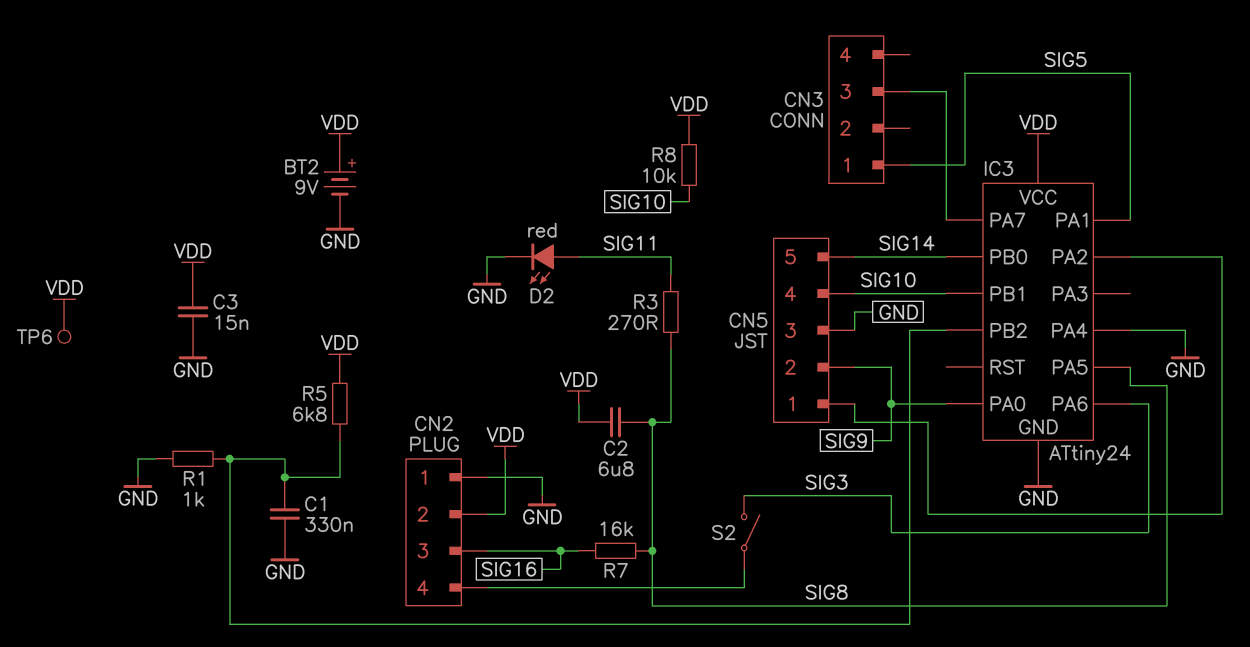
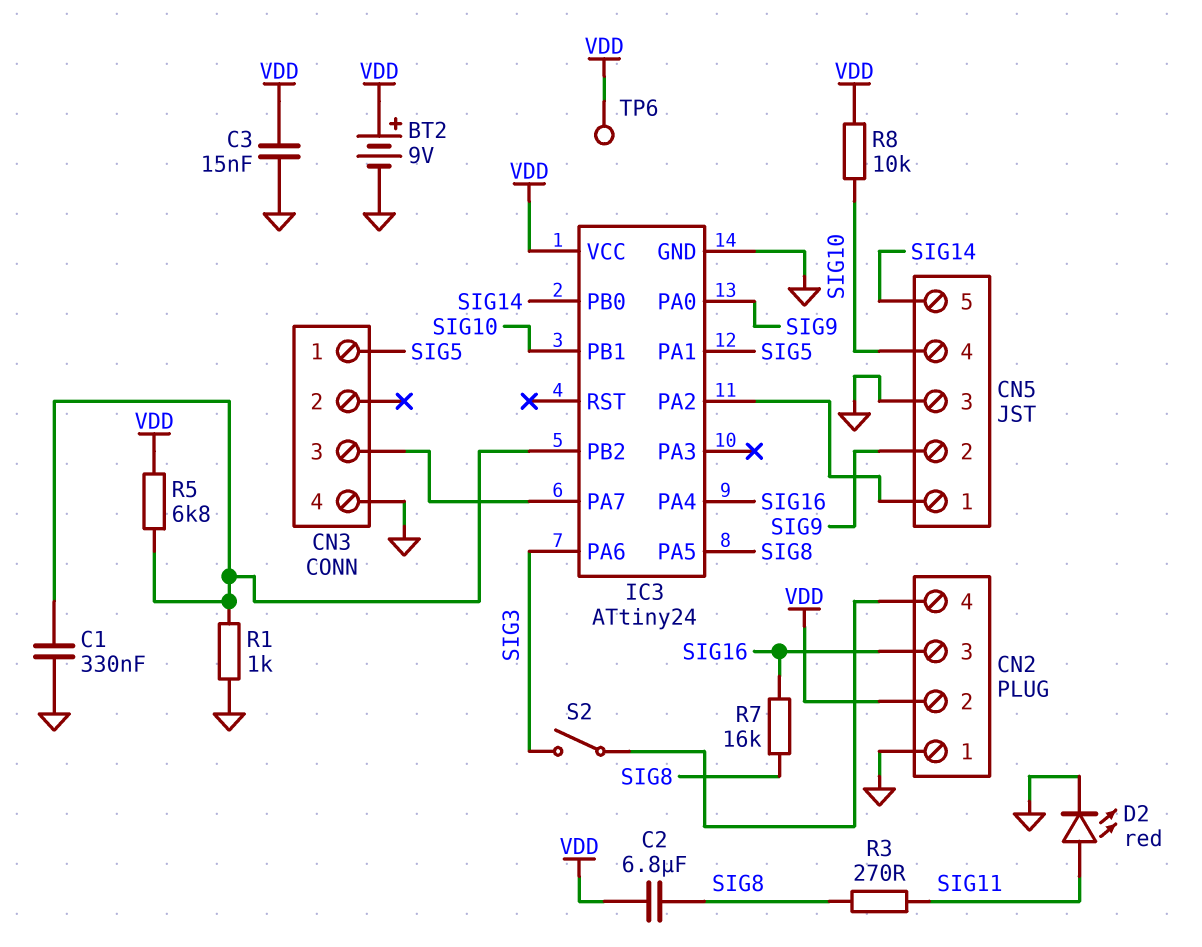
CN3 pin 4: none -> GND
IC3 pin PA4: GND -> SIG16

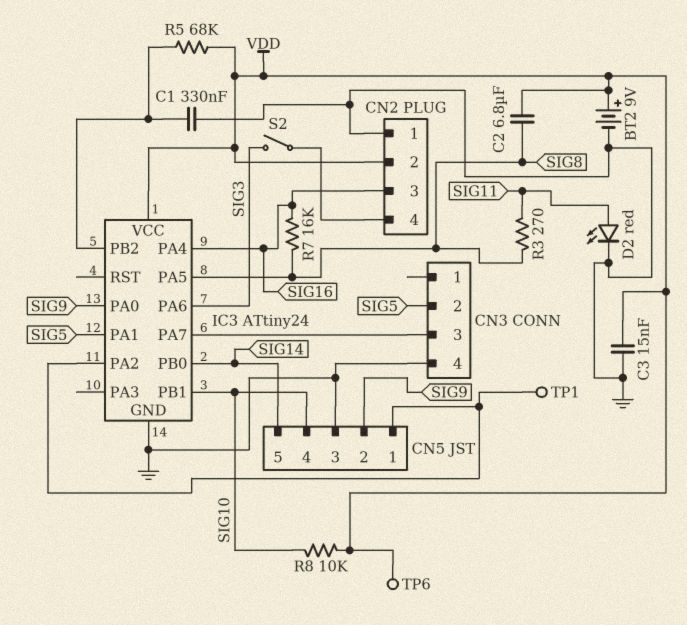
CN3 pin 1: SIG5 -> none
CN3 pin 2: none -> SIG5
R1: 1k (GND, IC3/PB2) -> none
R5: 6.8k (IC3/PB2, VDD) -> 68k (IC3/PB2, VDD)
TP1: none -> test point (CN5/1)

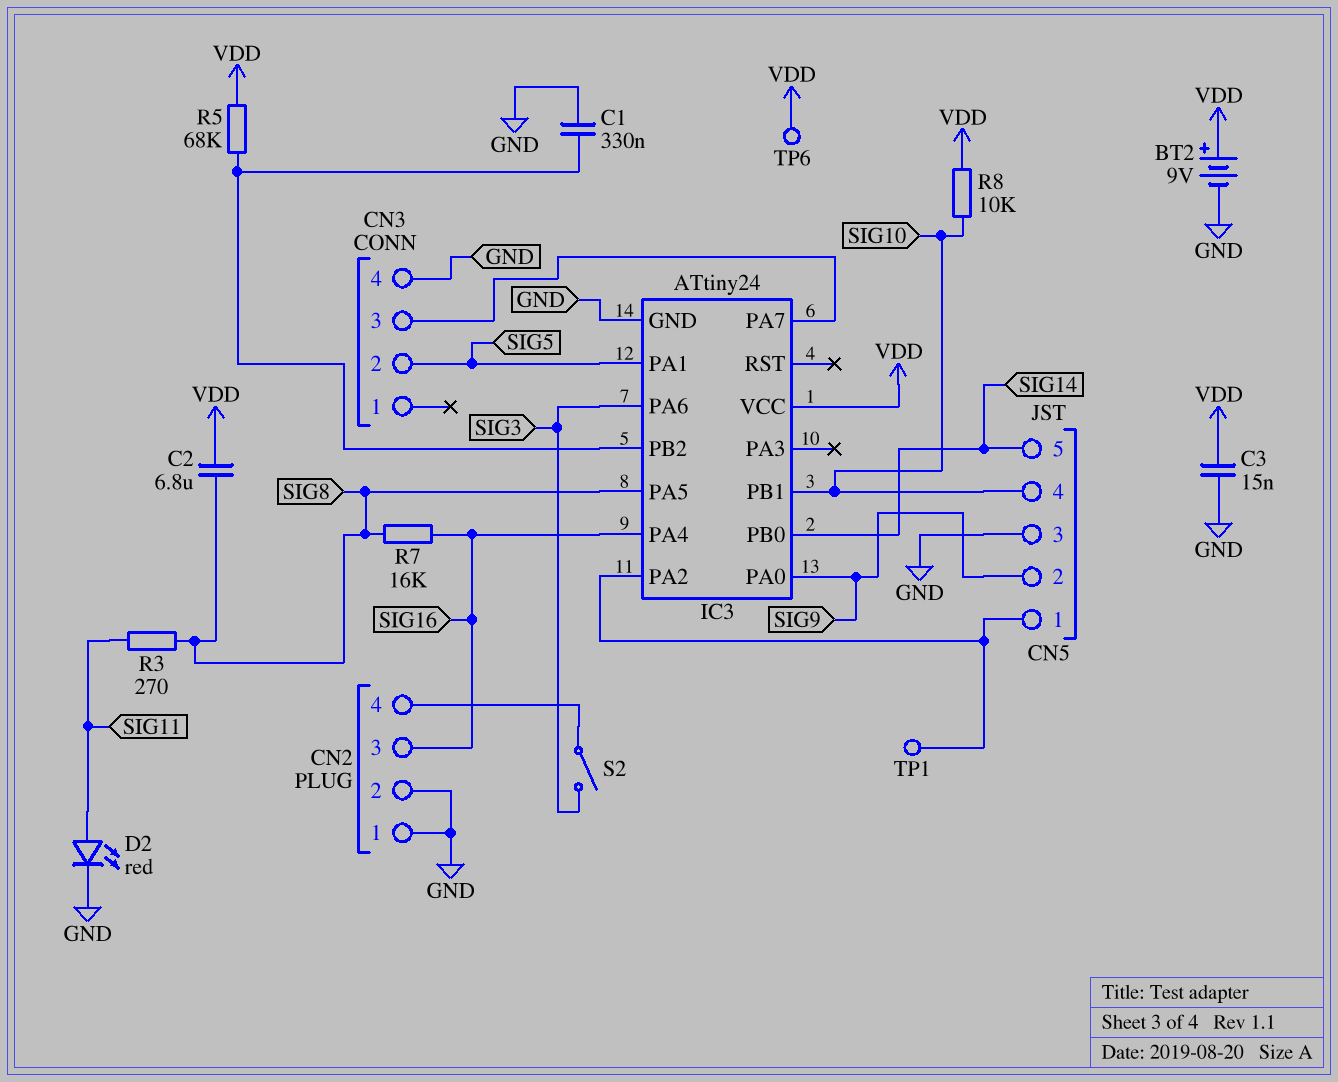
CN2 pin 2: VDD -> GND

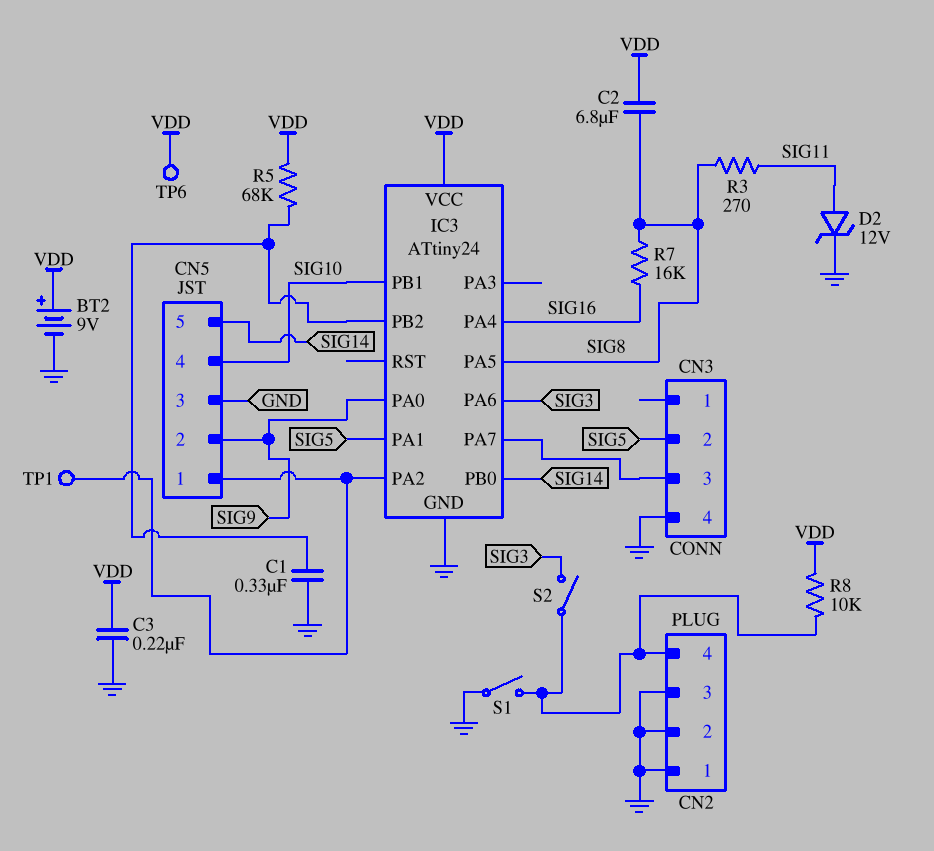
C3: 15nF (GND, VDD) -> 220nF (GND, VDD)
CN2 pin 3: SIG16 -> GND
D2: LED red (A SIG11, K GND) -> zener 12V (A SIG11, K GND)
R8: 10k (SIG10, VDD) -> 10k (CN2/4, VDD)
S1: none -> switch (CN2/4, GND)

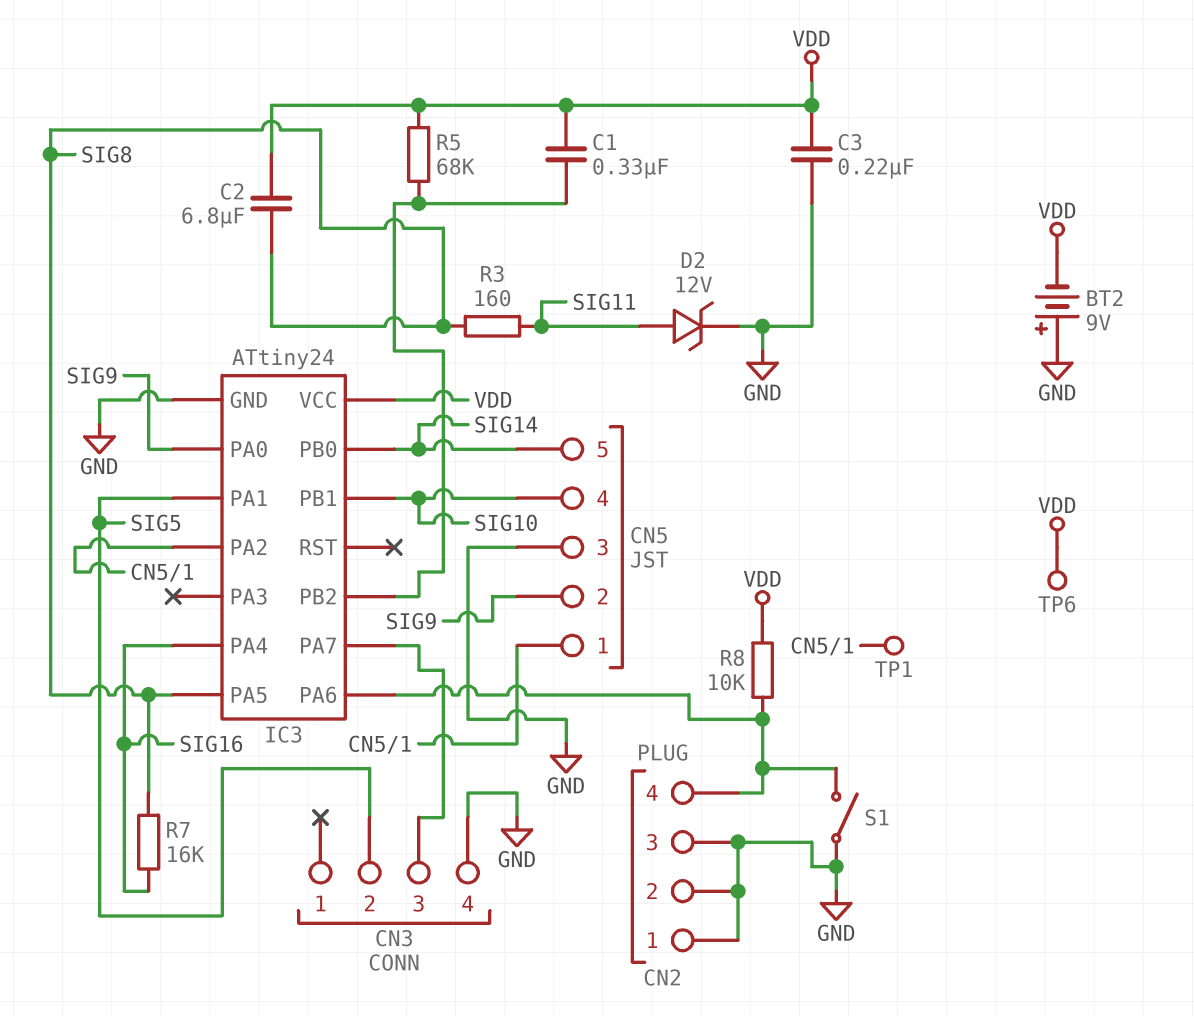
BT2: 9V (plus VDD, minus GND) -> 9V (plus GND, minus VDD)
C1: 330nF (GND, IC3/PB2) -> 330nF (IC3/PB2, VDD)
IC3 pin PA6: SIG3 -> CN2/4
R3: 270 (SIG8, SIG11) -> 160 (SIG8, SIG11)
S2: switch (CN2/4, SIG3) -> none

